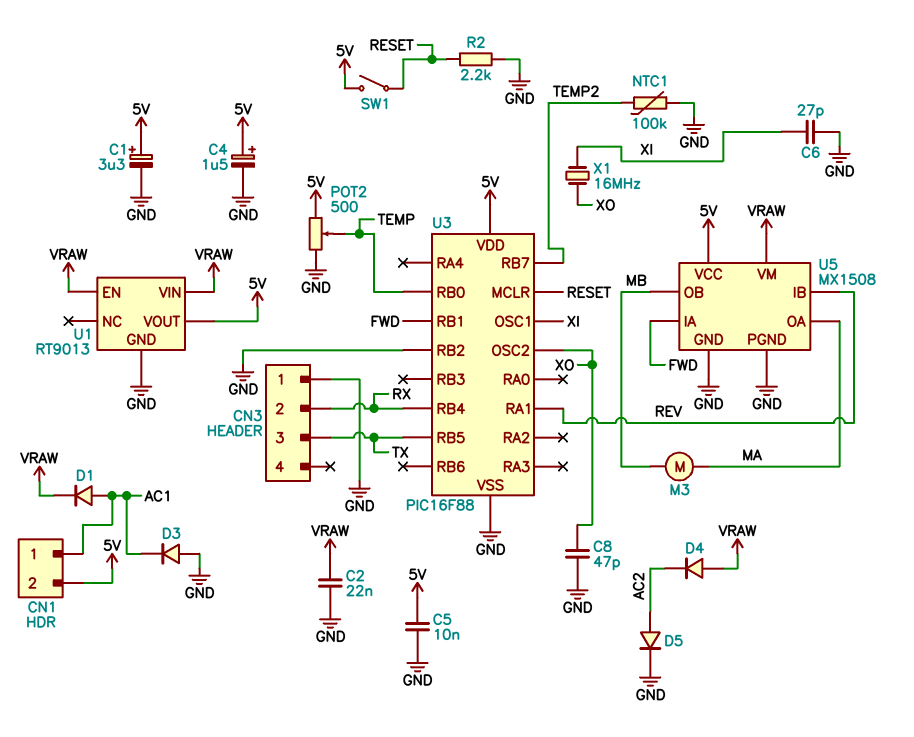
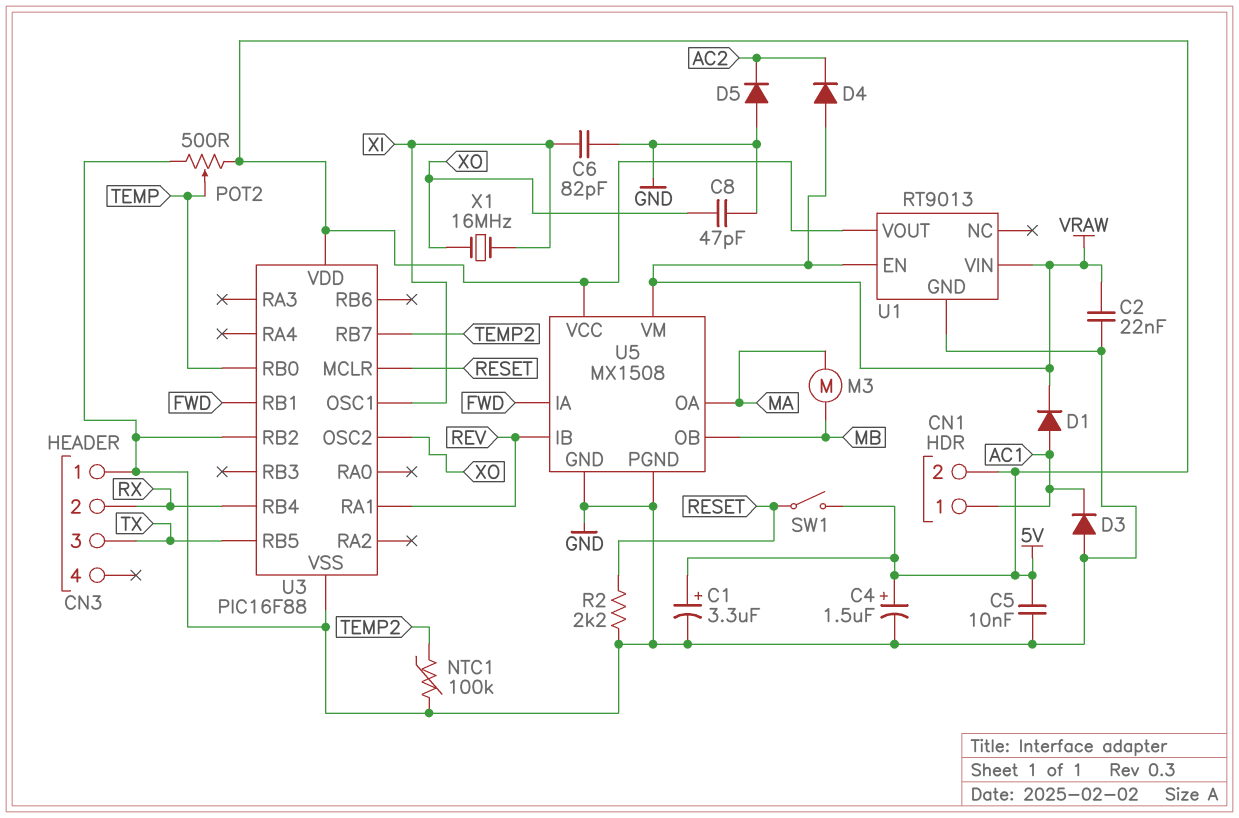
C6: 27pF (GND, XI) -> 82pF (GND, XI)
D5: diode (A AC2, K GND) -> diode (A GND, K AC2)

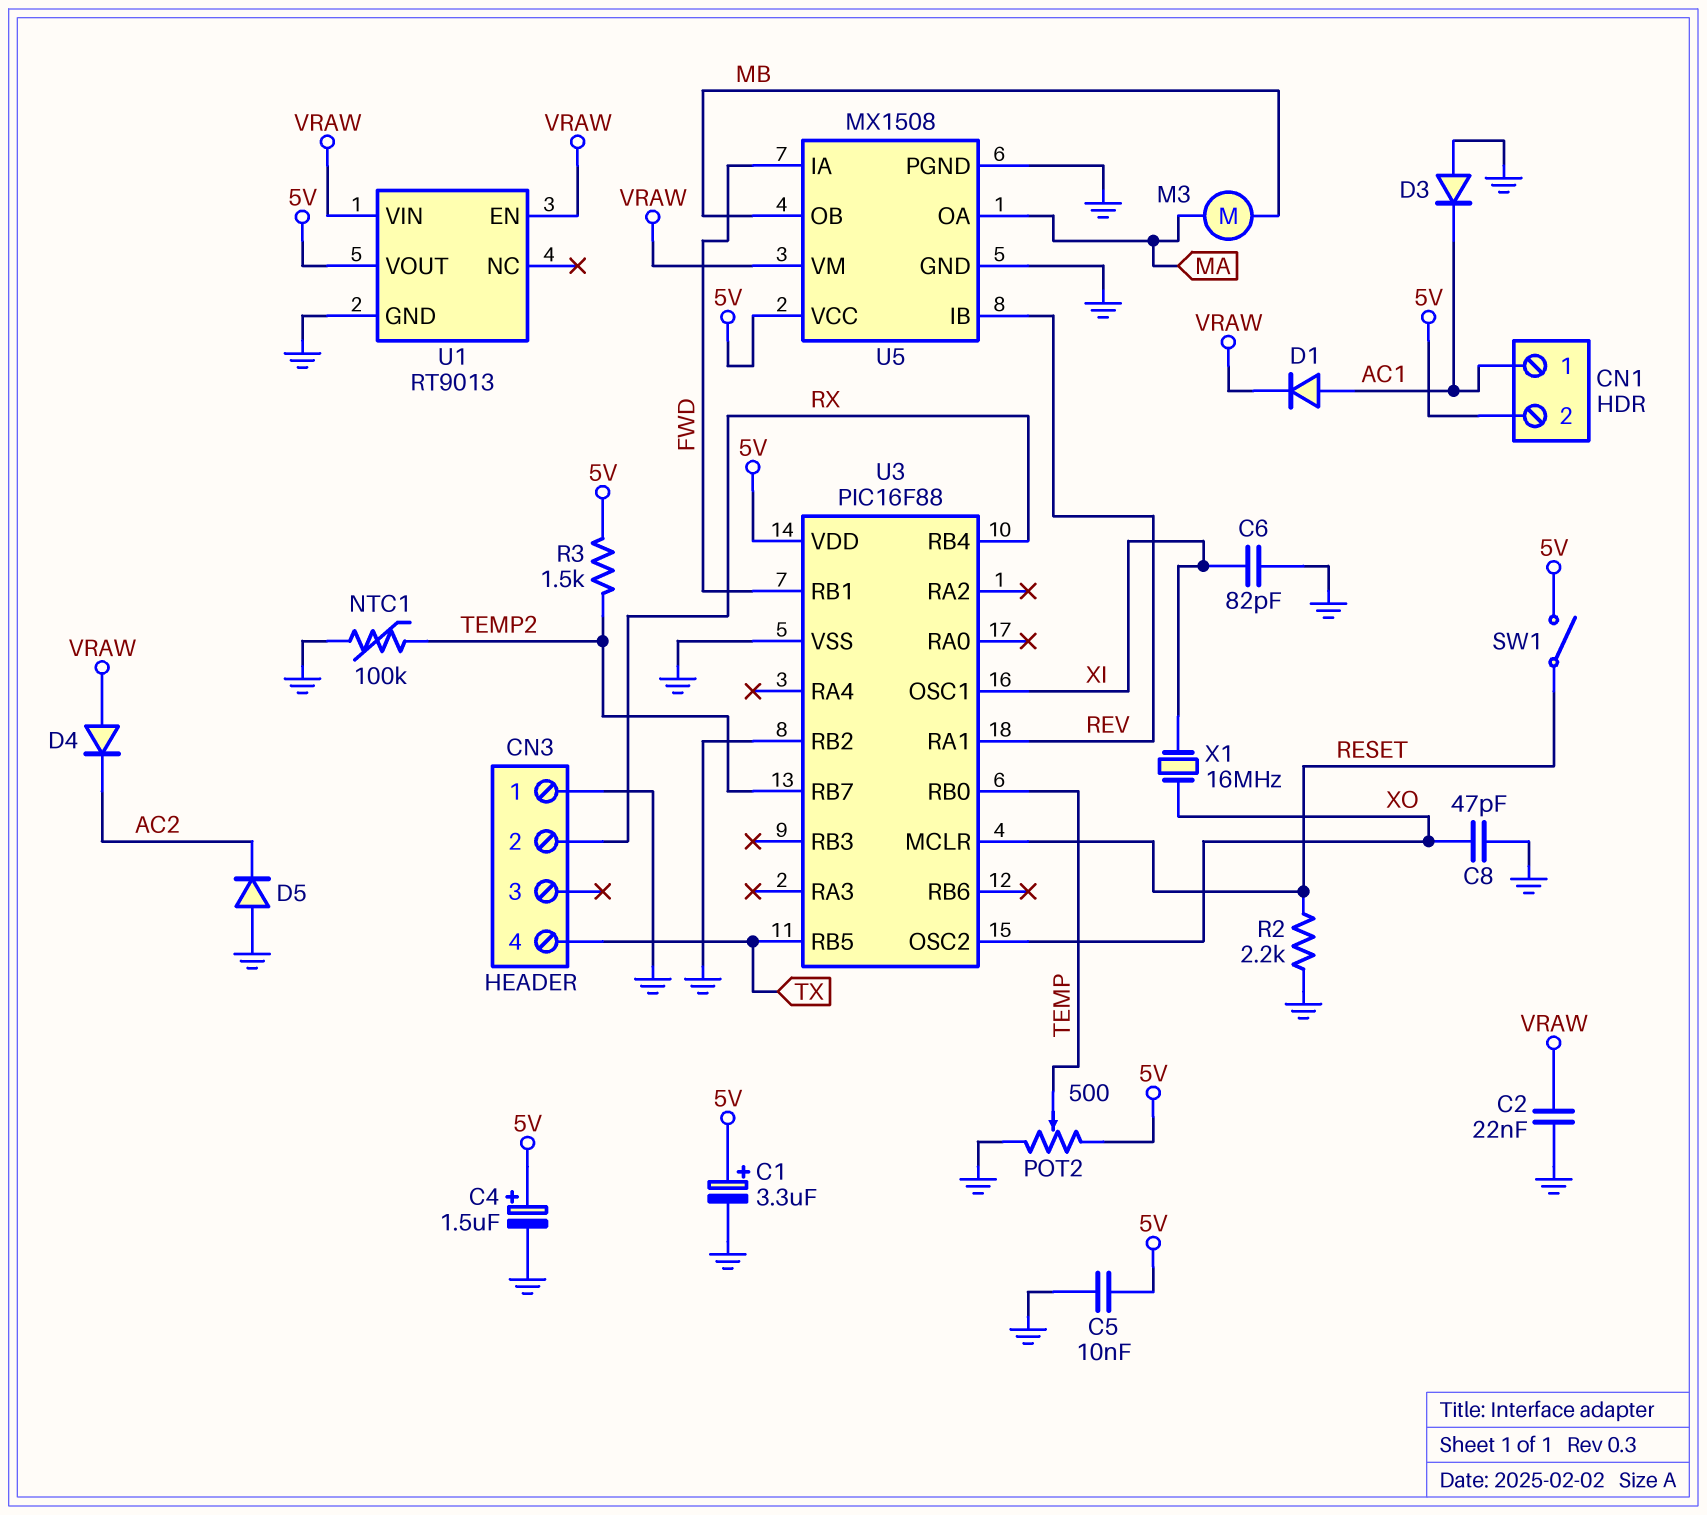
CN3 pin 3: TX -> none
CN3 pin 4: none -> TX
R3: none -> 1.5k (5V, TEMP2)

